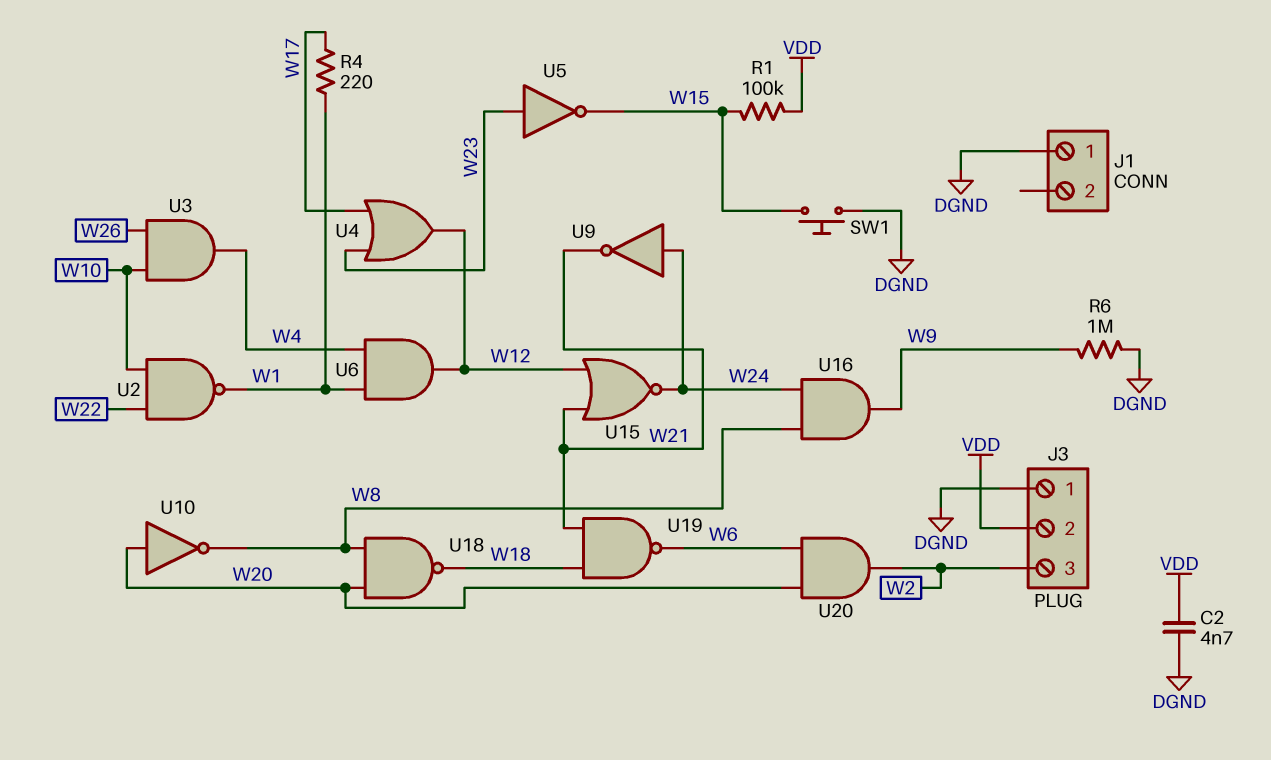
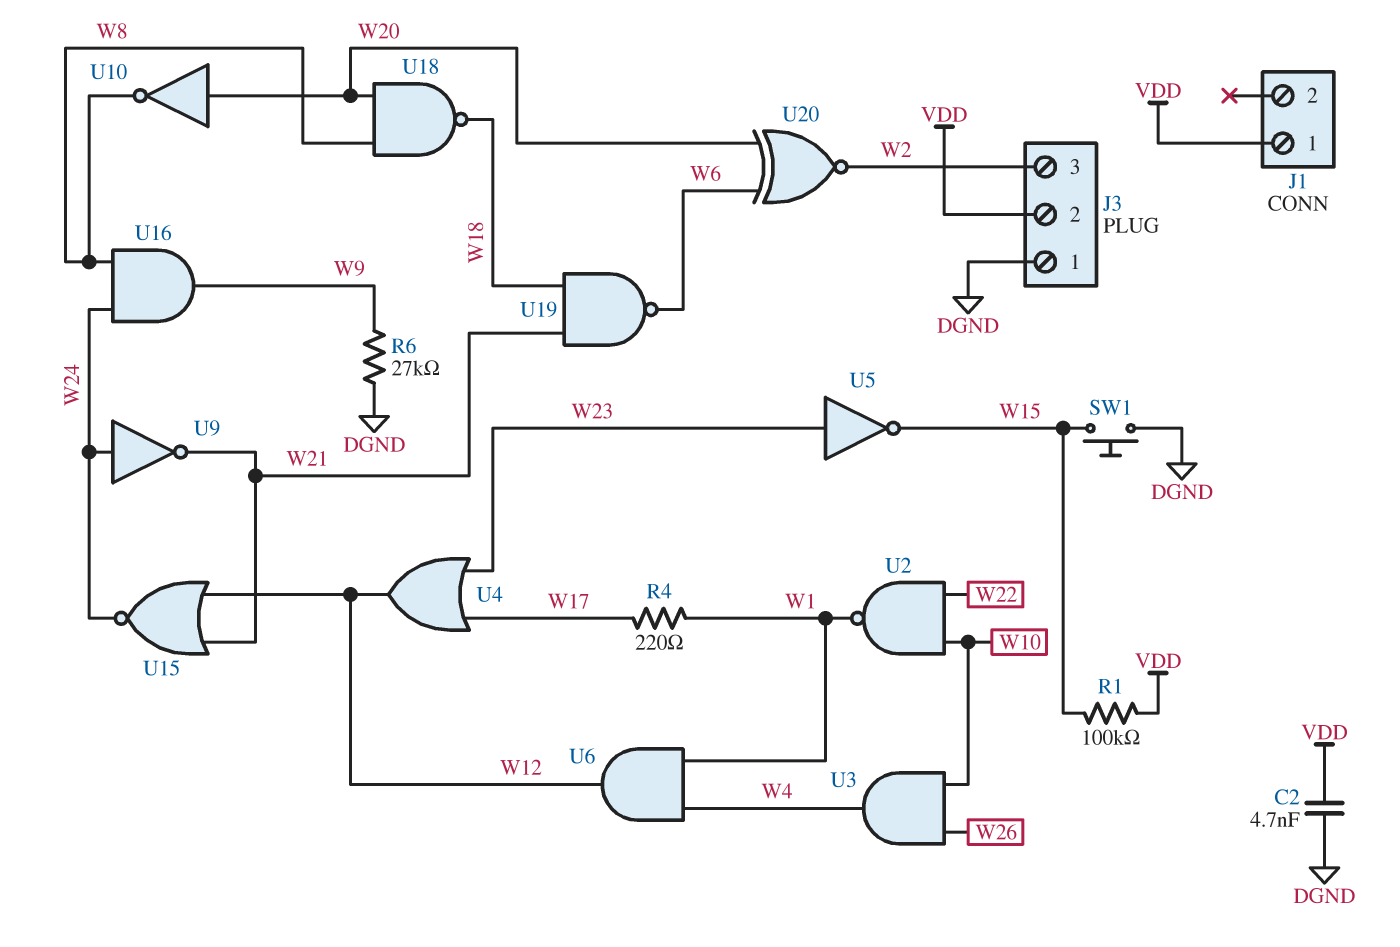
J1 pin 1: DGND -> VDD
R6: 1M (DGND, W9) -> 27k (DGND, W9)
U20: AND (in W6, in W20, out W2) -> XNOR (in W6, in W20, out W2)

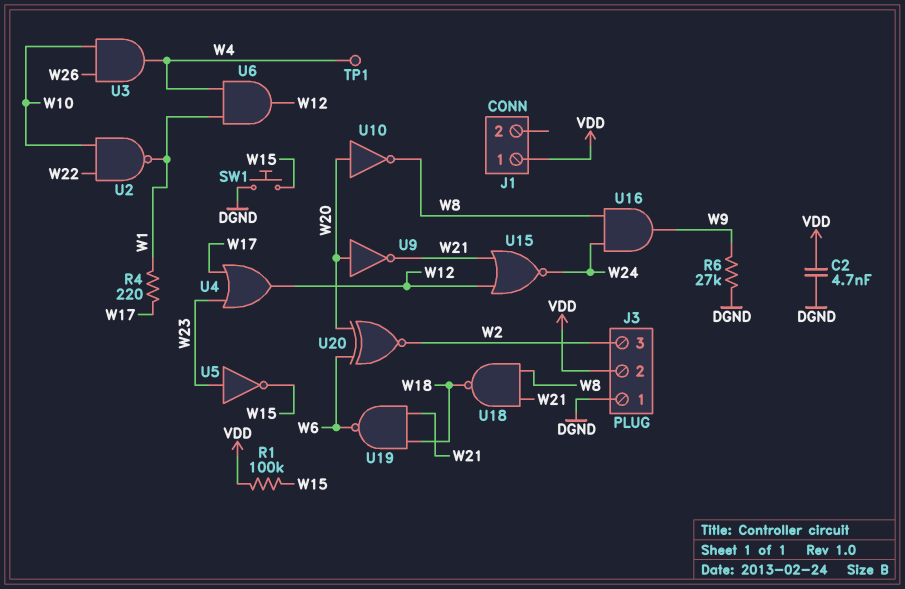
TP1: none -> test point (W4)
U9: NOT (in W24, out W21) -> NOT (in W20, out W21)
U18: NAND (in W8, in W20, out W18) -> NAND (in W8, in W21, out W18)

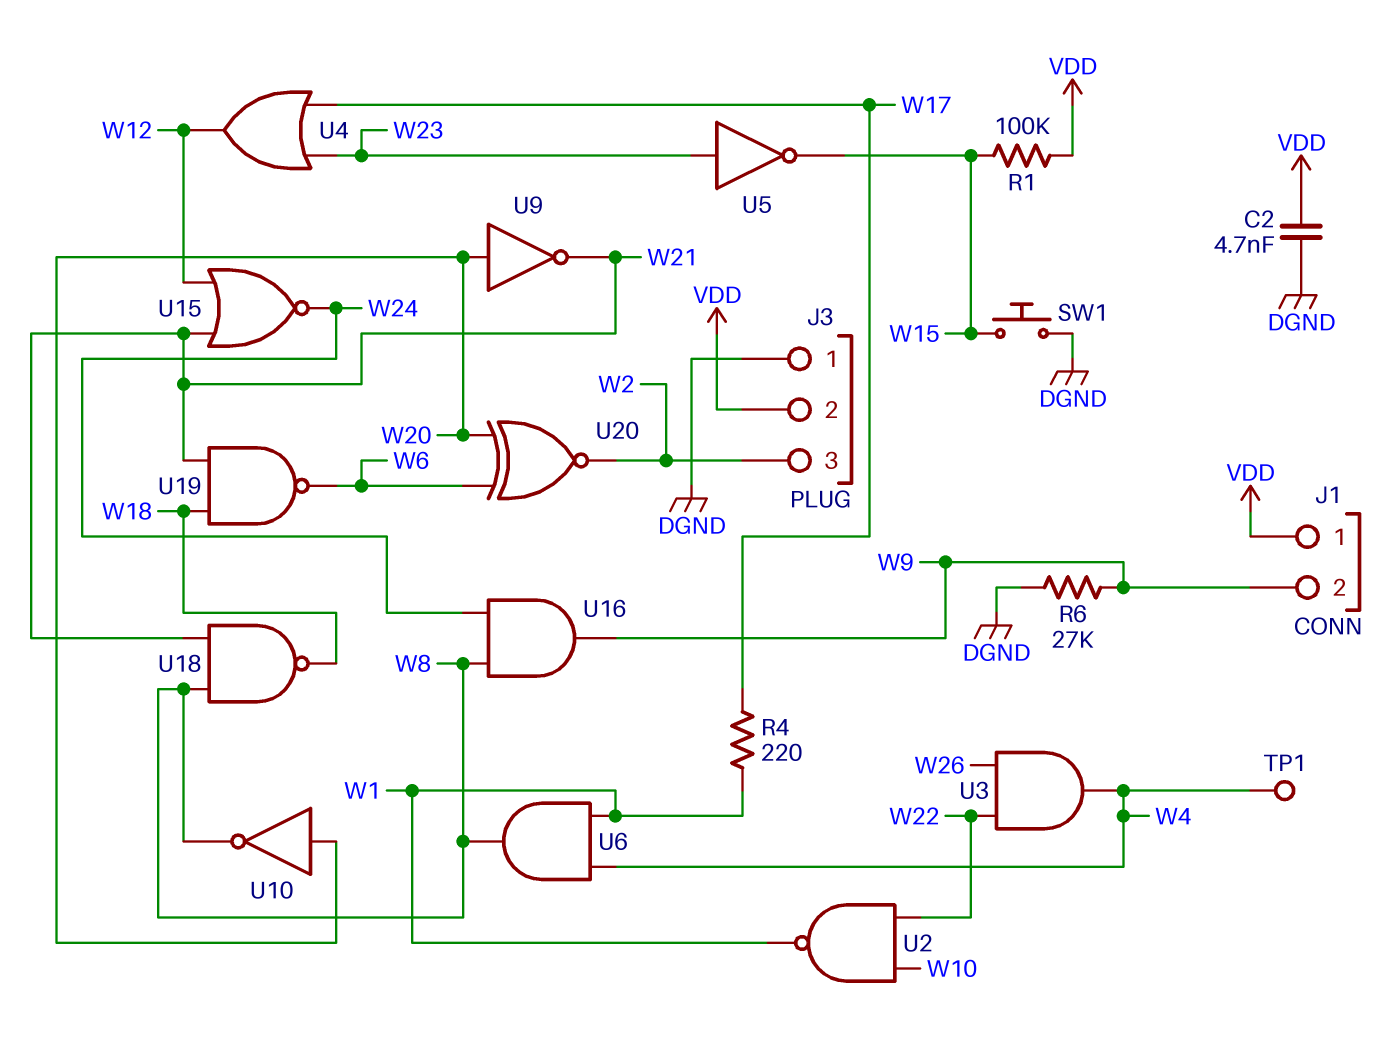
J1 pin 2: none -> W9
U3: AND (in W10, in W26, out W4) -> AND (in W22, in W26, out W4)
U6: AND (in W1, in W4, out W12) -> AND (in W1, in W4, out W8)

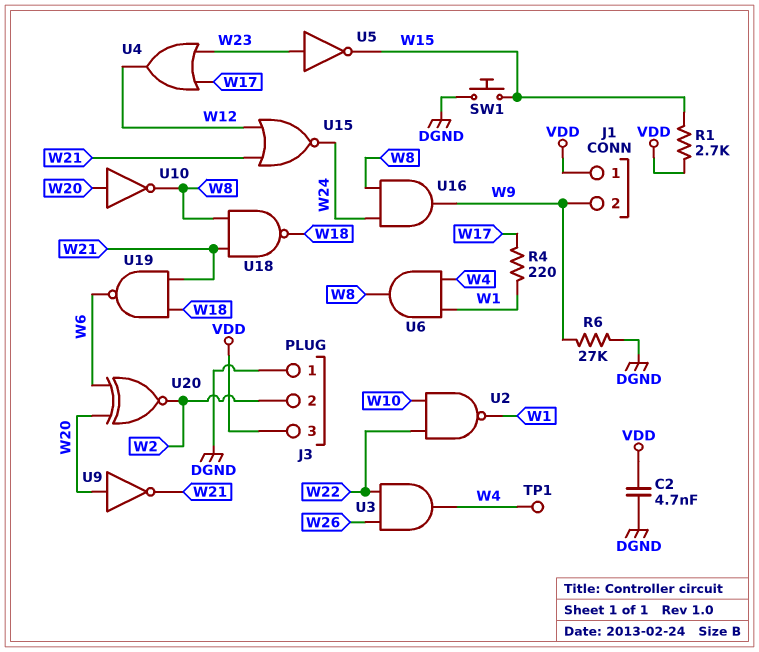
J3 pin 2: VDD -> W2
J3 pin 3: W2 -> VDD
R1: 100k (VDD, W15) -> 2.7k (VDD, W15)

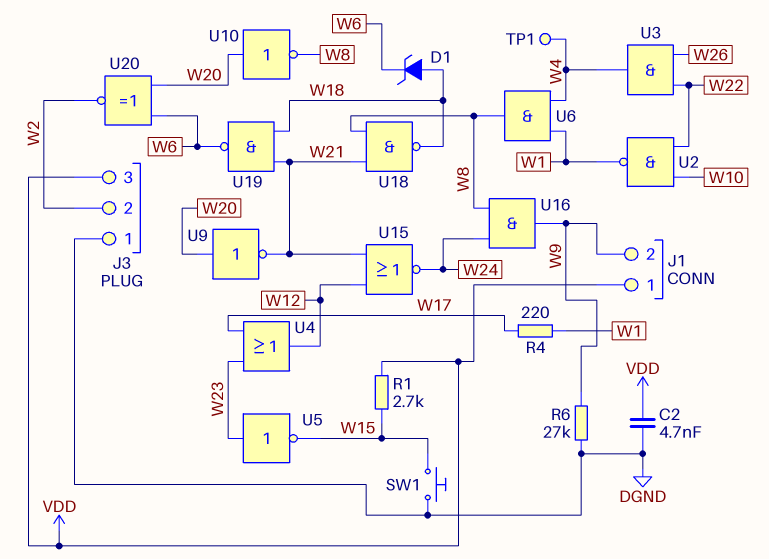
D1: none -> zener (A W18, K W6)

